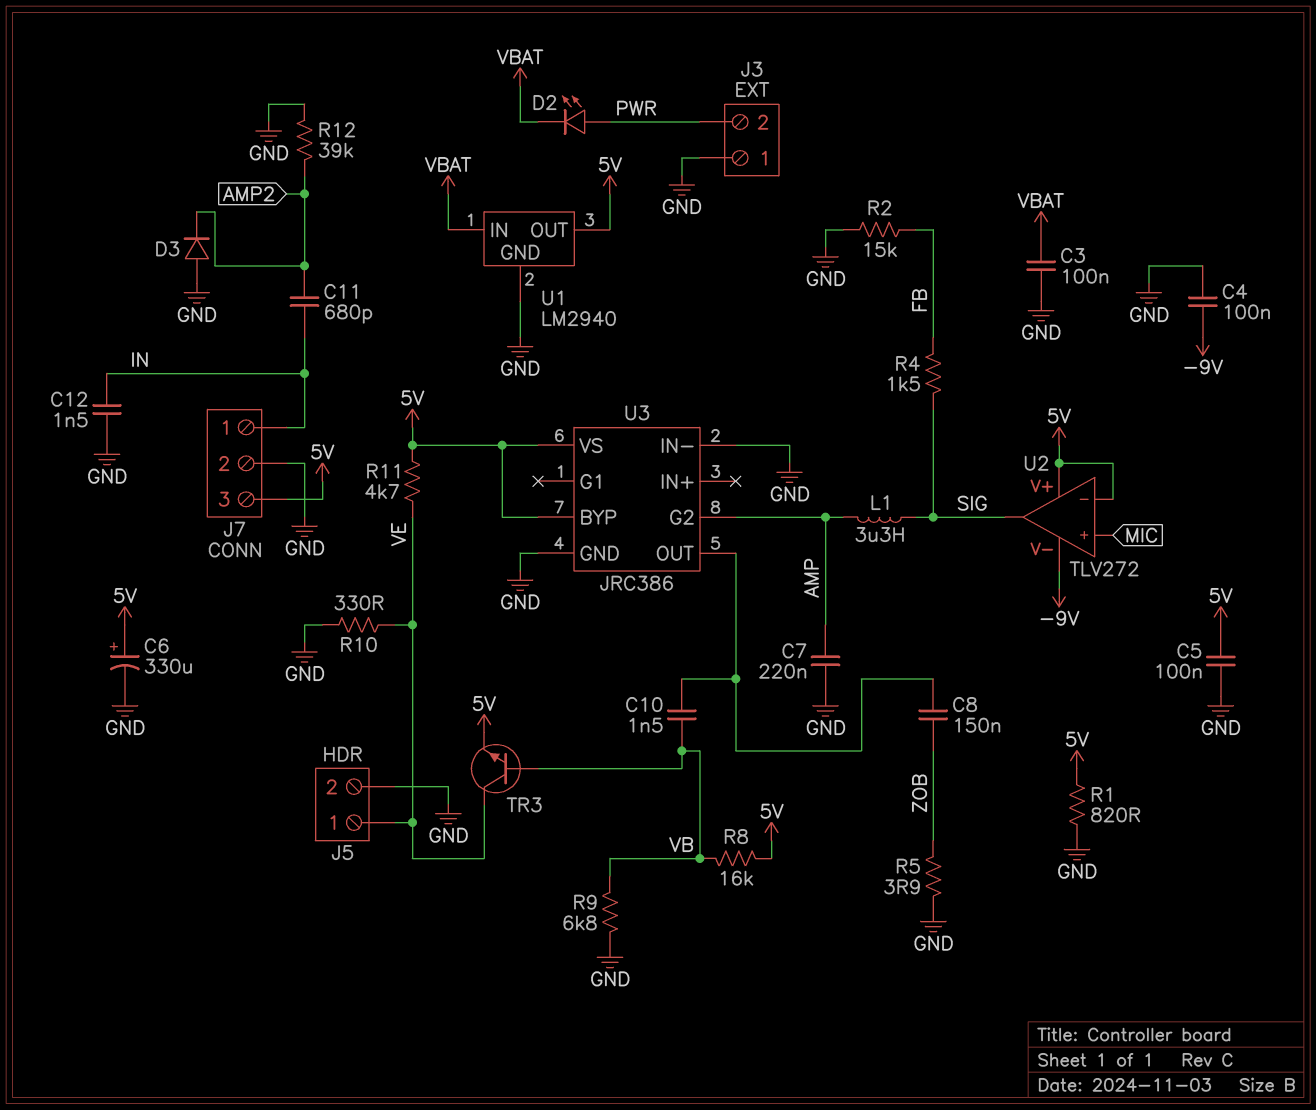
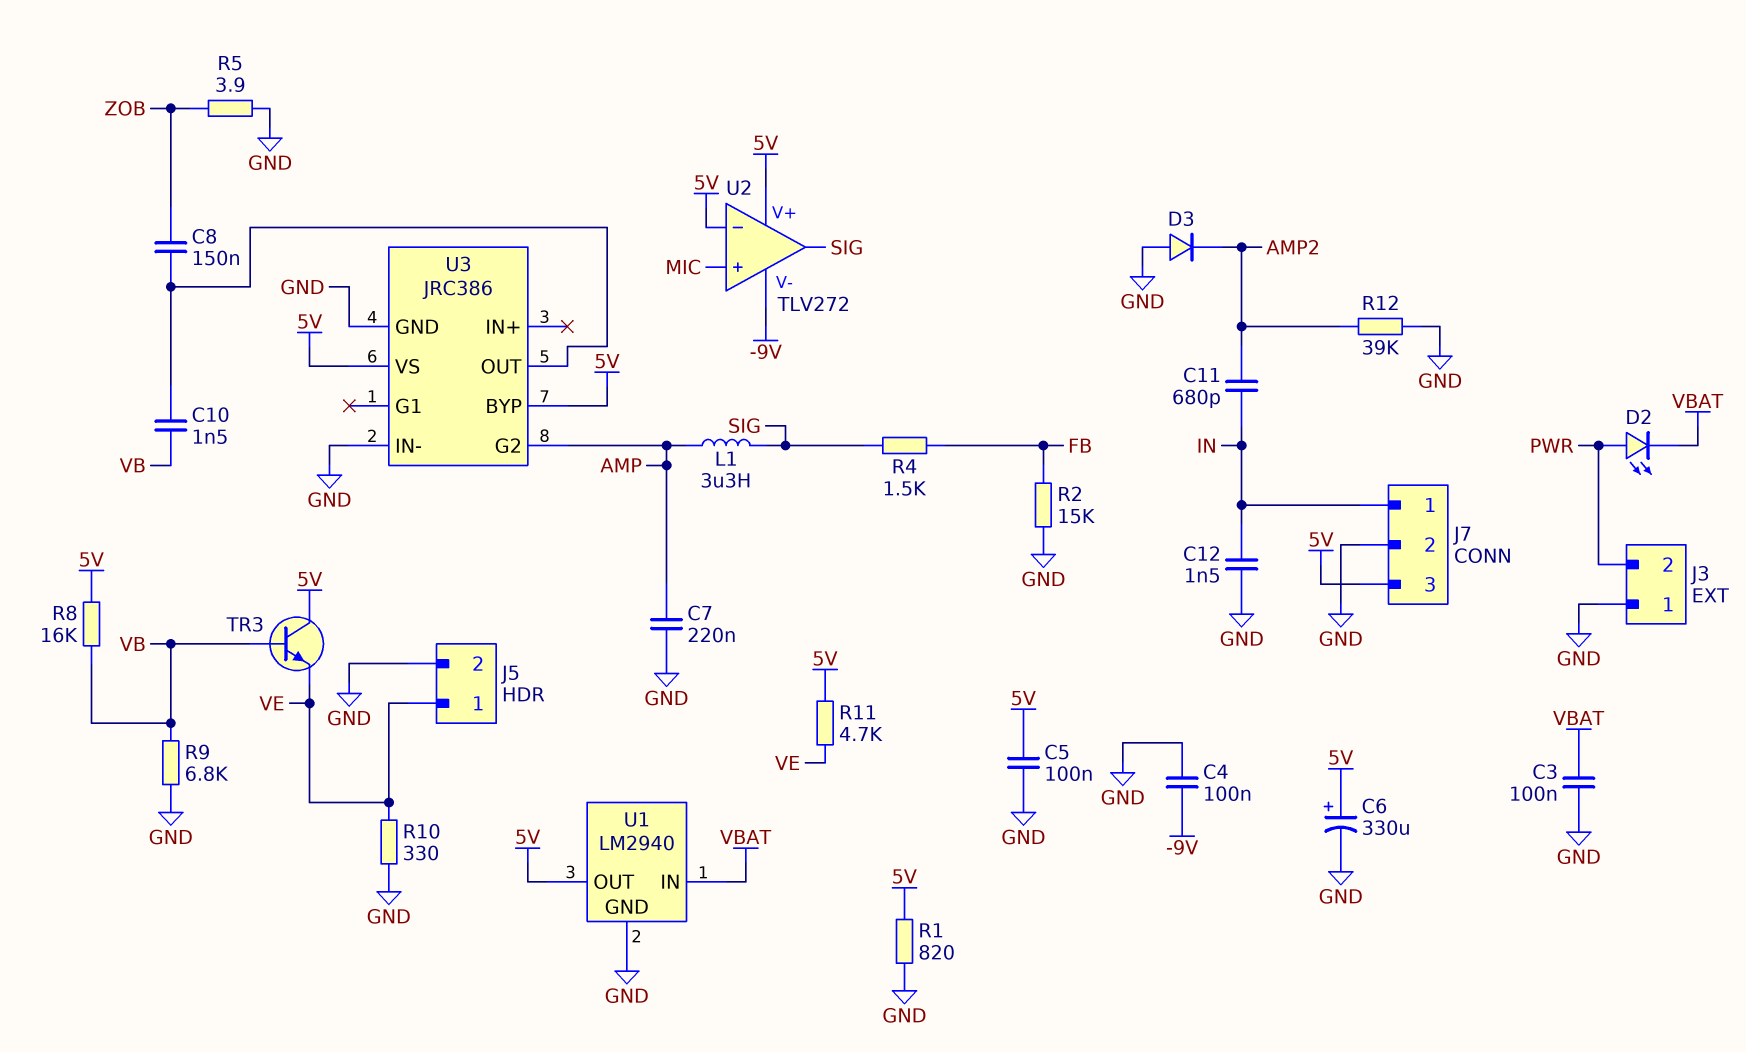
TR3: NPN (B VB, C VE, E 5V) -> NPN (B VB, C 5V, E VE)

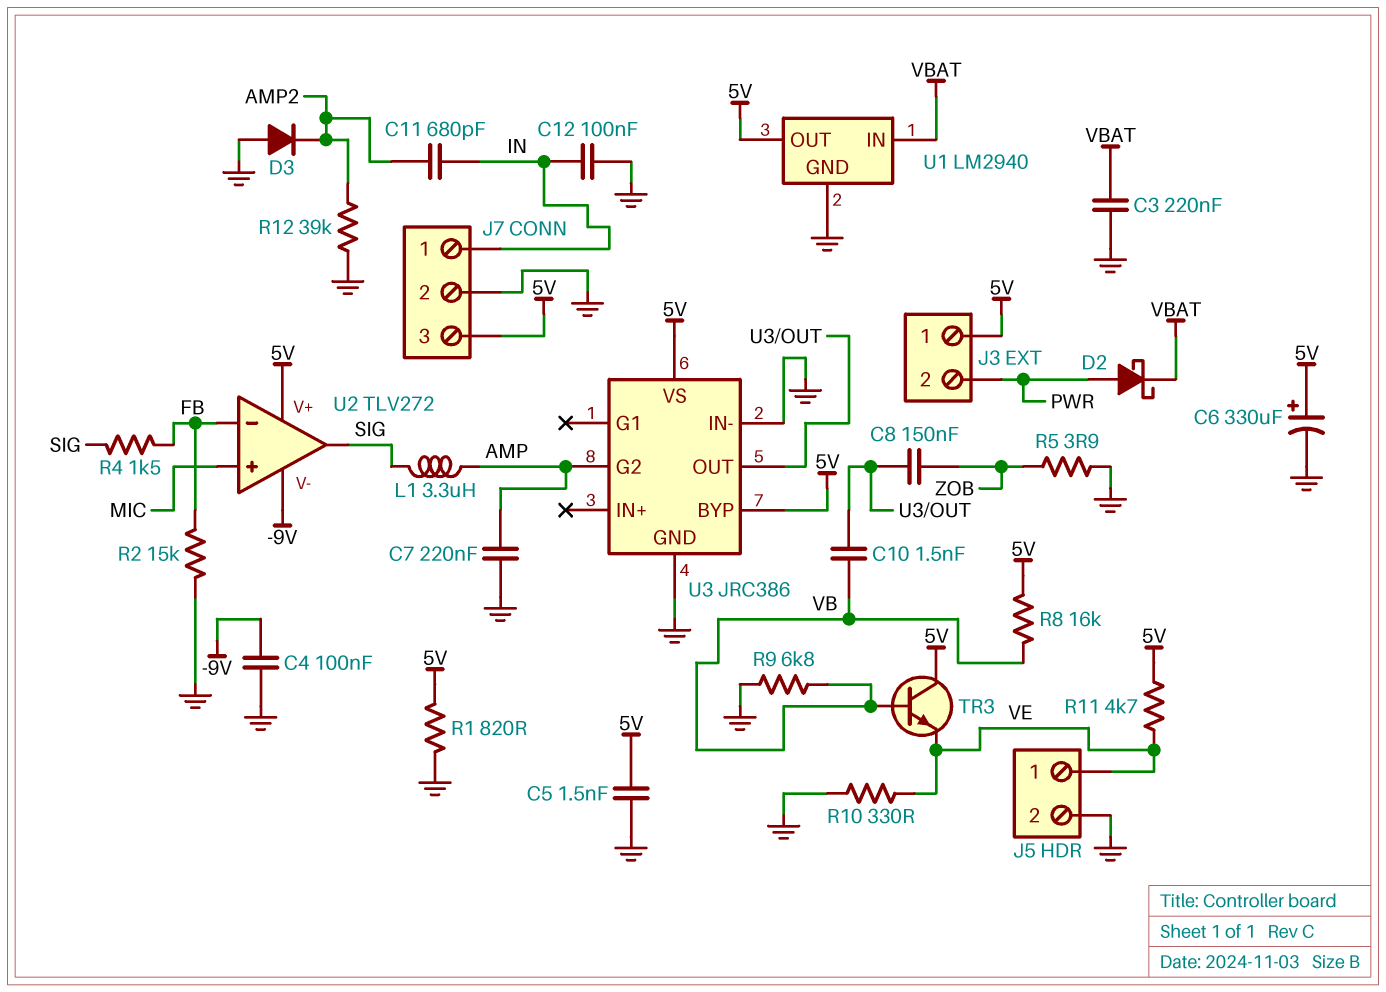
C3: 100nF (GND, VBAT) -> 220nF (GND, VBAT)
C5: 100nF (5V, GND) -> 1.5nF (5V, GND)
C12: 1.5nF (GND, IN) -> 100nF (GND, IN)
D2: LED (A PWR, K VBAT) -> schottky (A PWR, K VBAT)
J3 pin 1: GND -> 5V
U2 pin in-: 5V -> FB

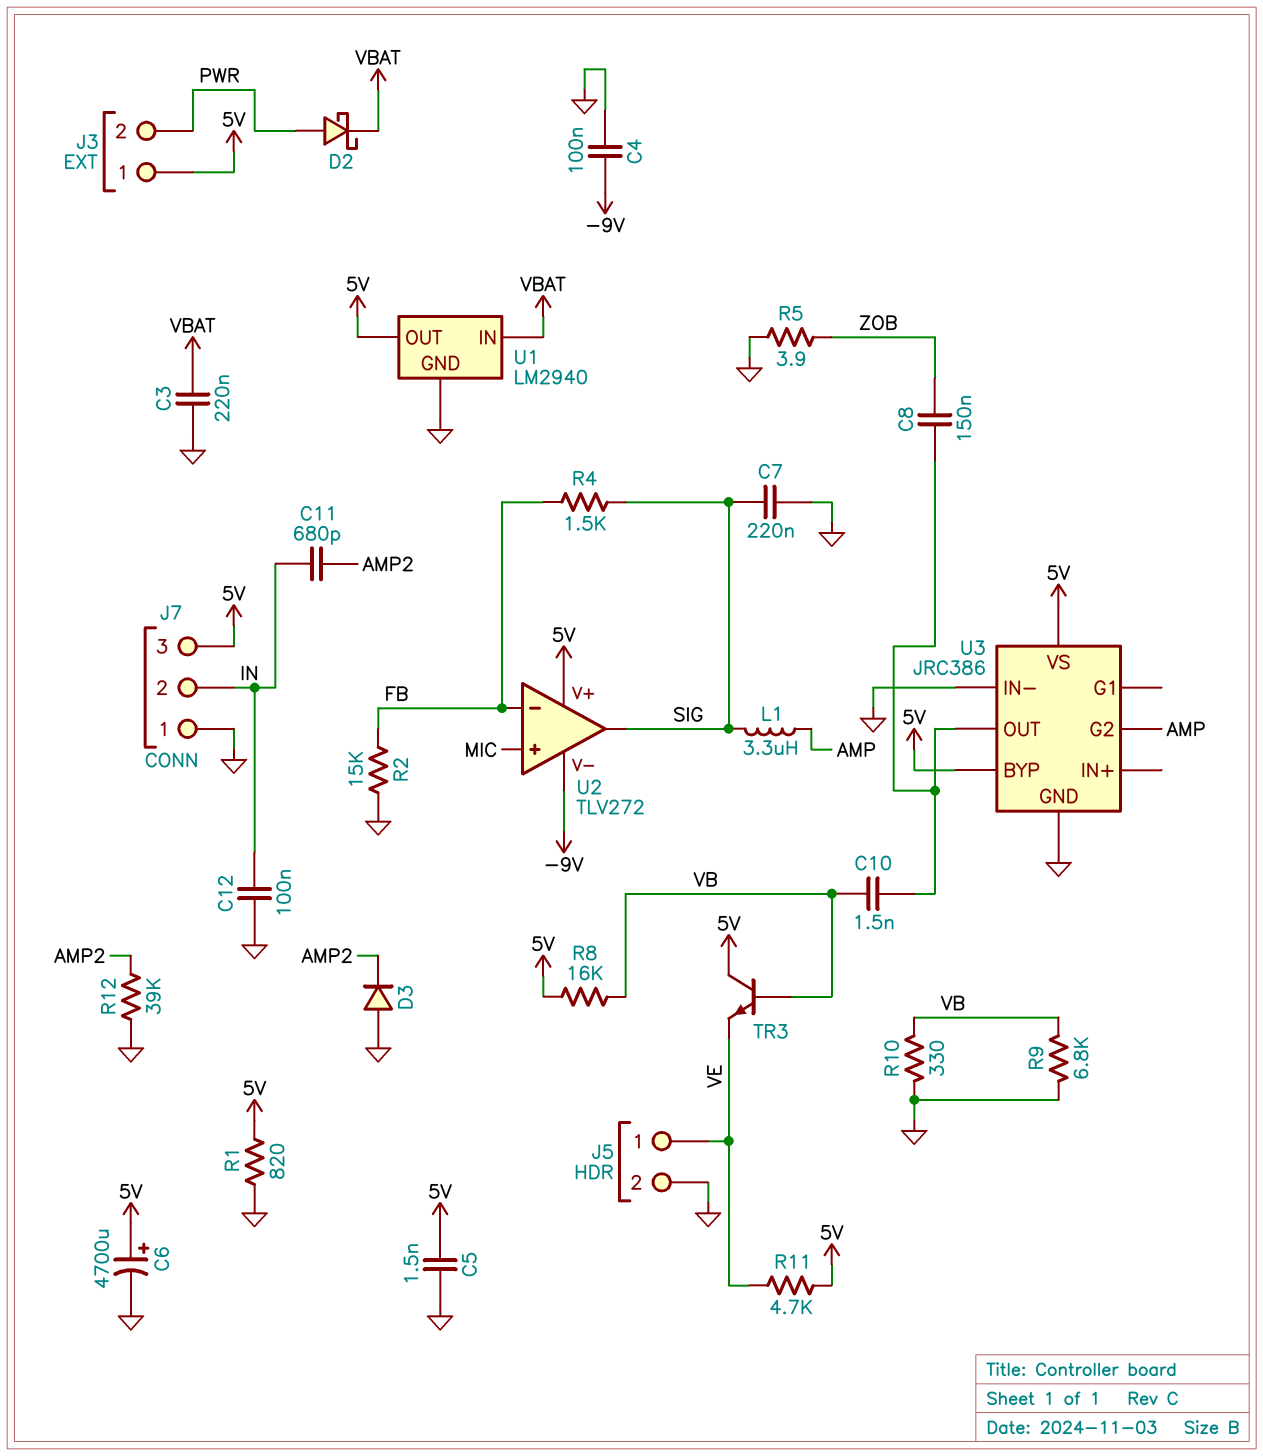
C6: 330uF (plus 5V, minus GND) -> 4700uF (plus 5V, minus GND)
C7: 220nF (AMP, GND) -> 220nF (GND, SIG)
J7 pin 1: IN -> GND
J7 pin 2: GND -> IN
R10: 330 (GND, VE) -> 330 (GND, VB)

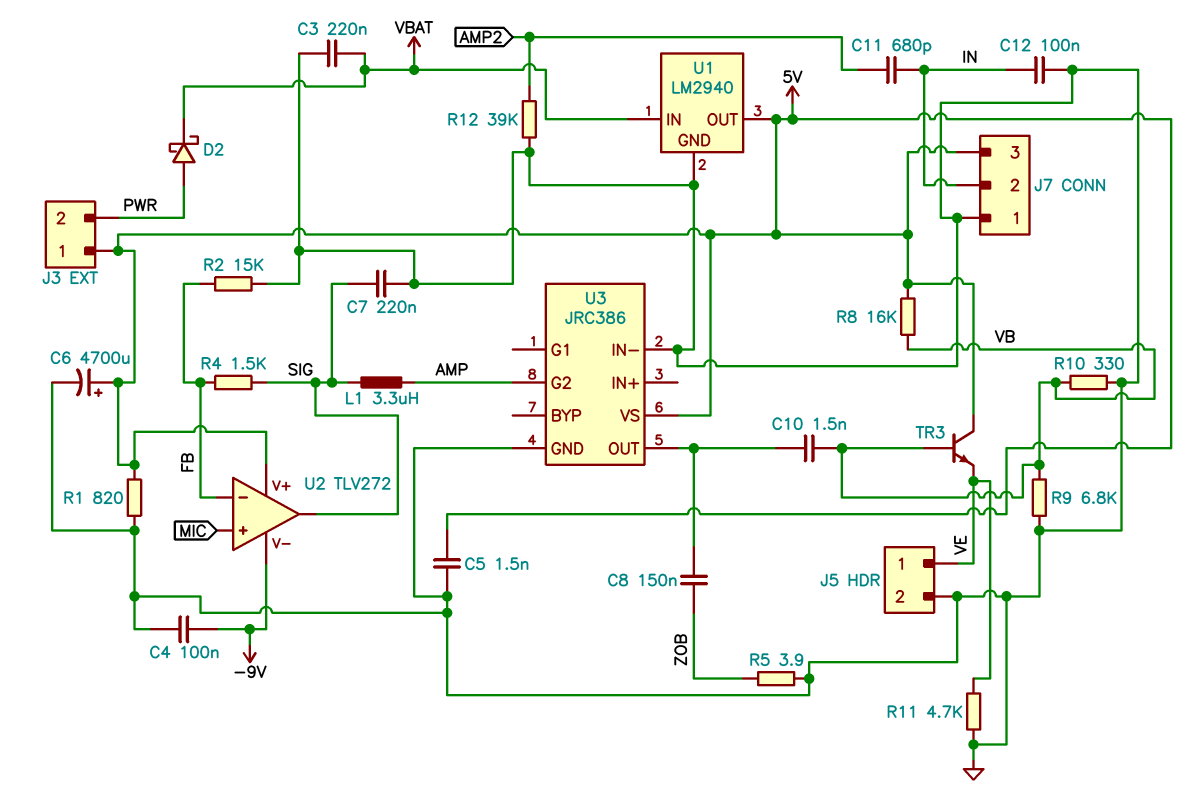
D3: diode (A GND, K AMP2) -> none
R11: 4.7k (5V, VE) -> 4.7k (GND, VE)
U3 pin BYP: 5V -> none

